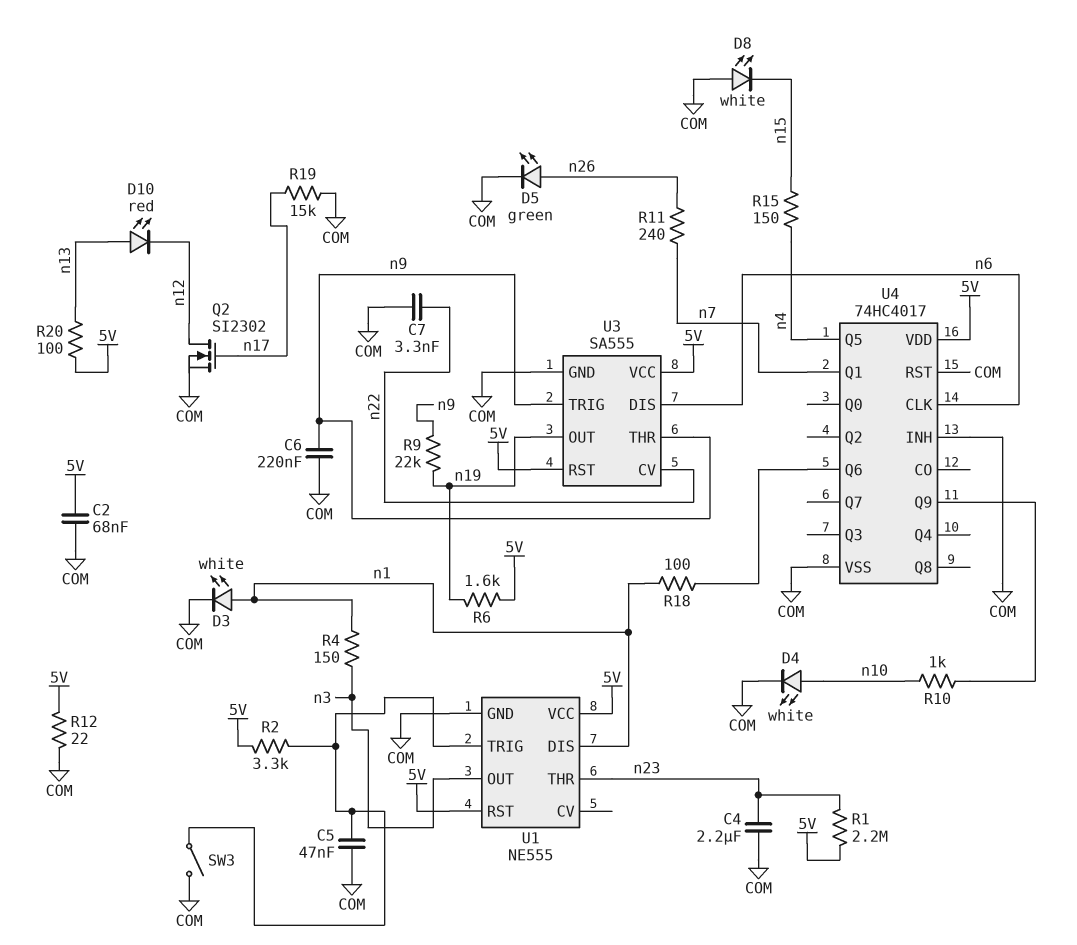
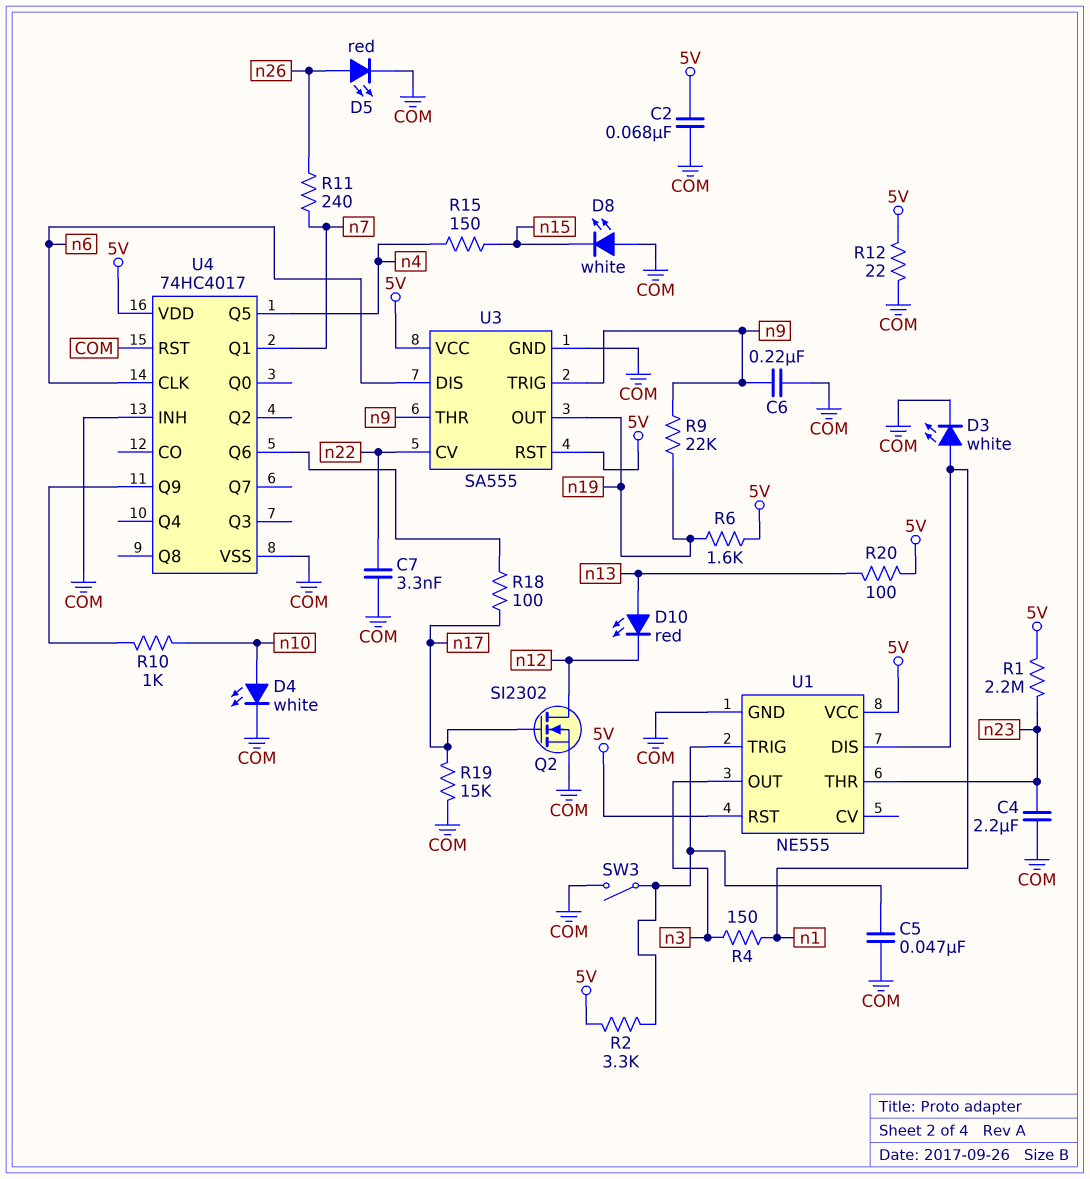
D5: LED green (A n26, K COM) -> LED red (A n26, K COM)
R18: 100 (U4/Q6, n1) -> 100 (U4/Q6, n17)

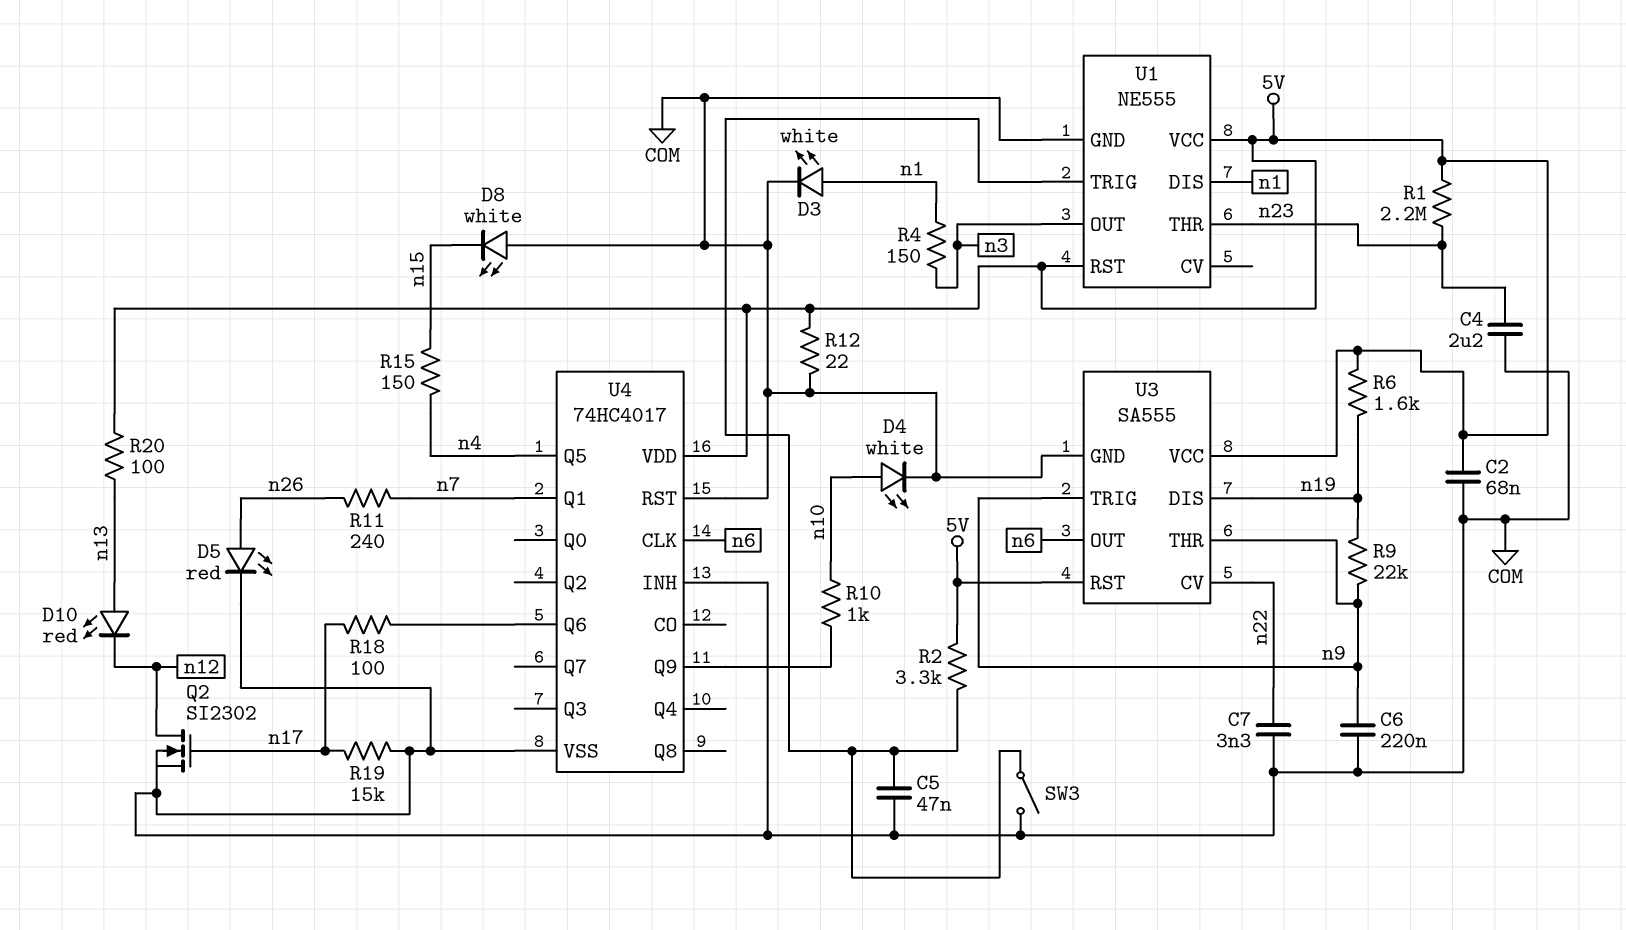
U3 pin DIS: n6 -> n19
U3 pin OUT: n19 -> n6

